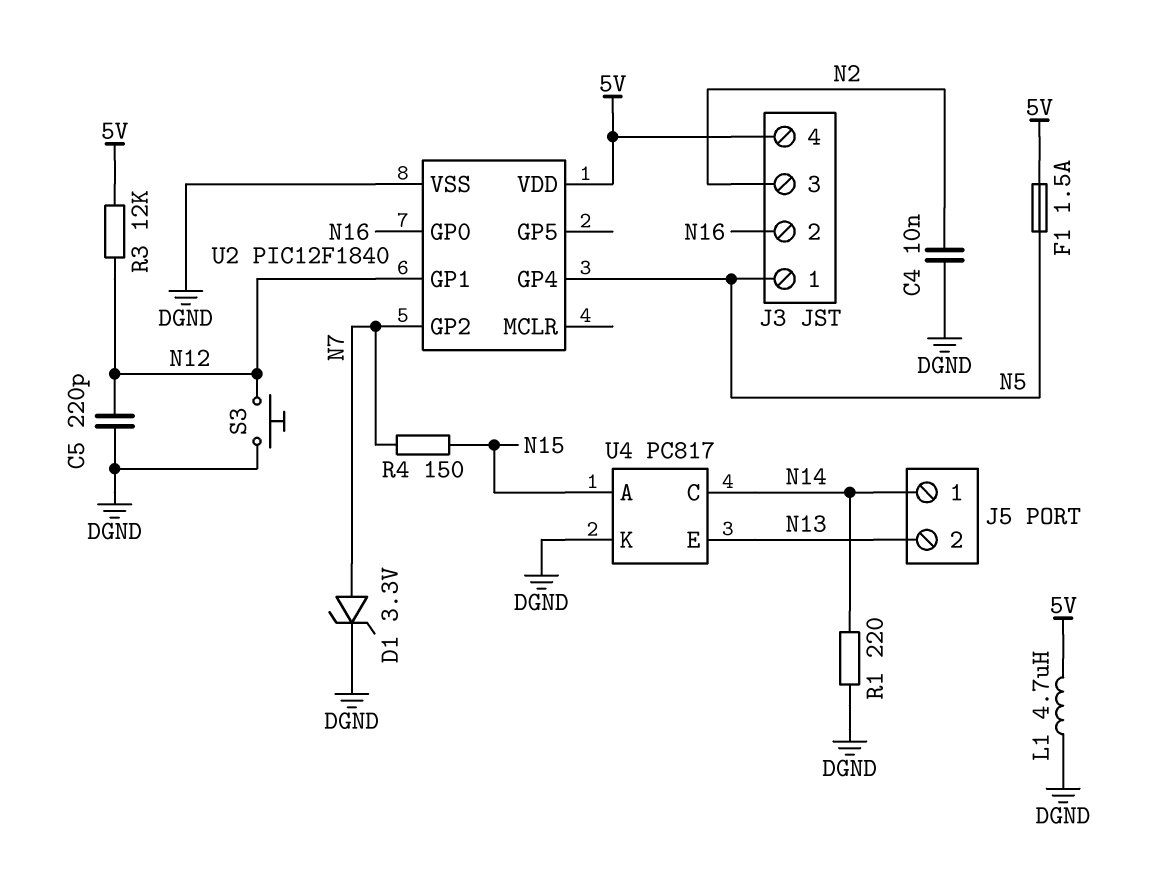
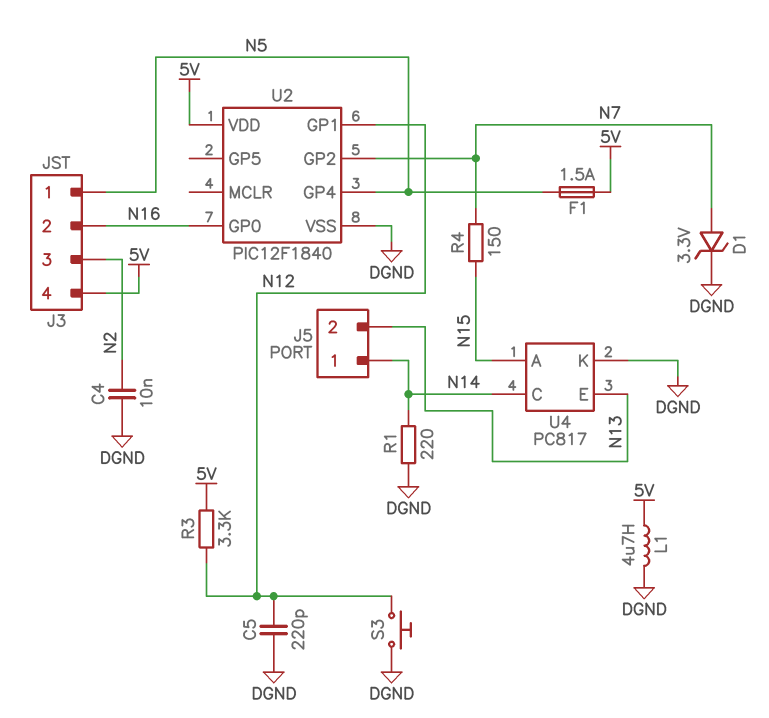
R3: 12k (5V, N12) -> 3.3k (5V, N12)

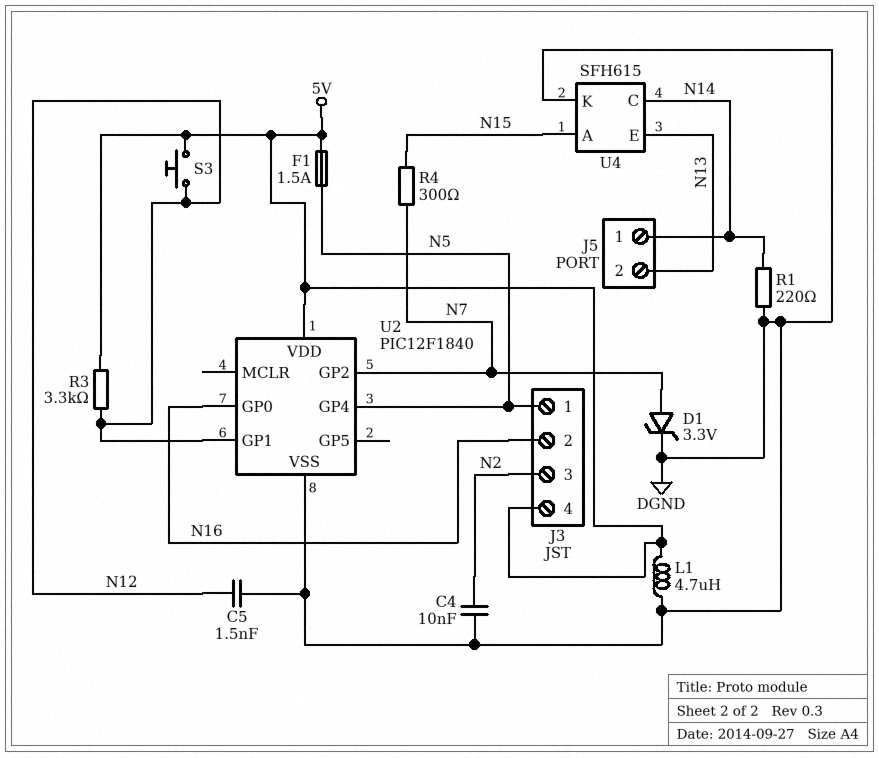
C5: 220pF (DGND, N12) -> 1.5nF (DGND, N12)
R4: 150 (N7, N15) -> 300 (N7, N15)
S3: button (DGND, N12) -> button (5V, N12)
U4: PC817 -> SFH615

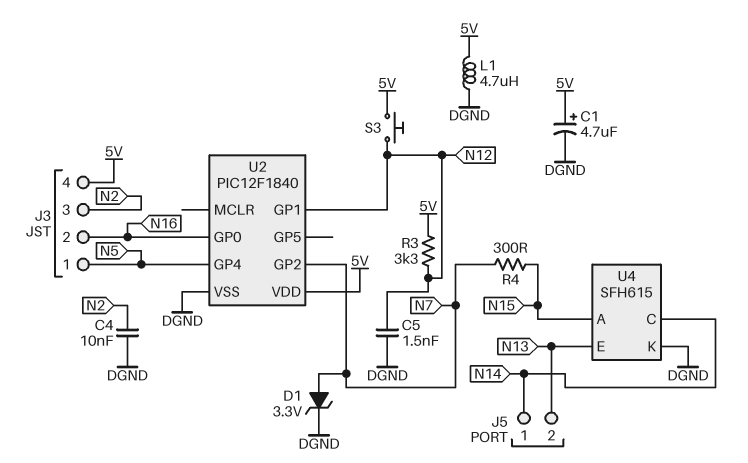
C1: none -> 4.7uF (plus 5V, minus DGND)
F1: 1.5A (5V, N5) -> none
R1: 220 (DGND, N14) -> none

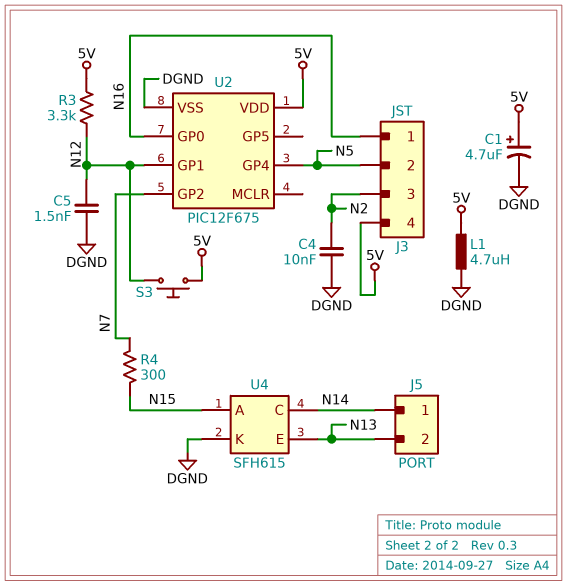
D1: zener 3.3V (A N7, K DGND) -> none
J3 pin 1: N5 -> N16
J3 pin 2: N16 -> N5
U2: PIC12F1840 -> PIC12F675

